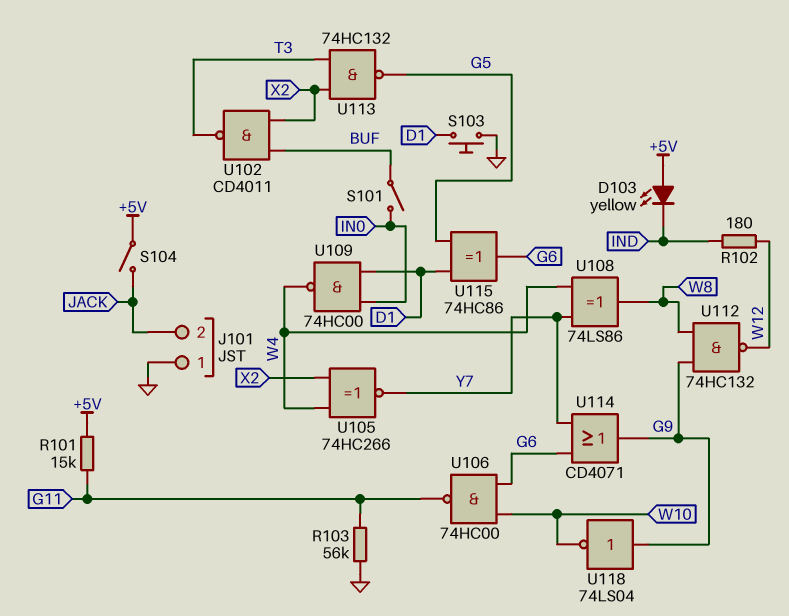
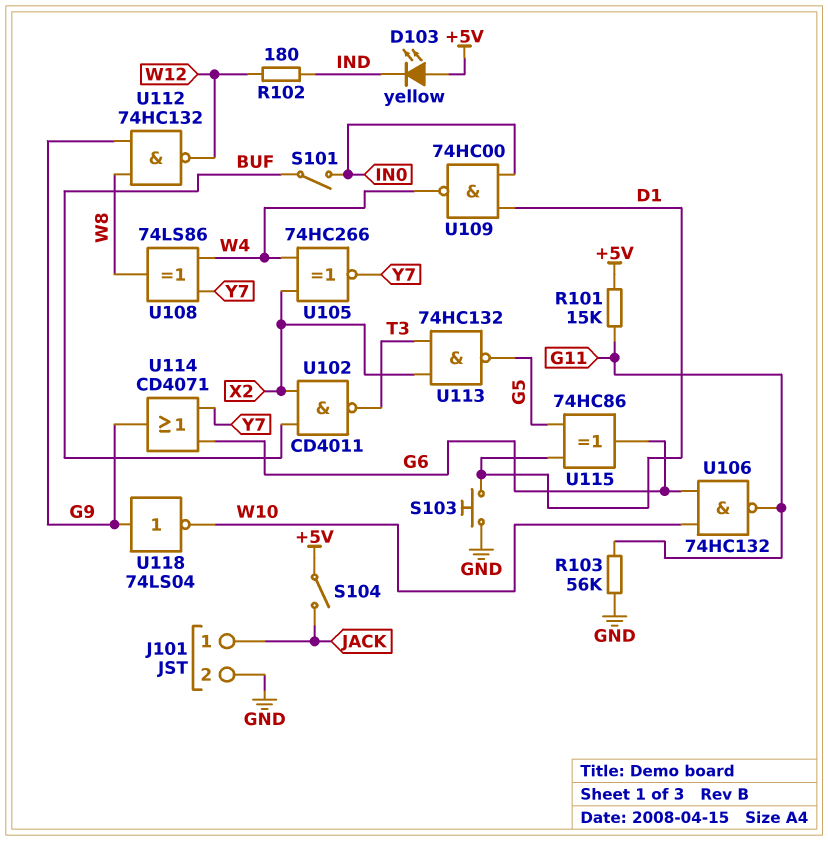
J101 pin 1: GND -> JACK
J101 pin 2: JACK -> GND
U106: NAND 74HC00 (in G6, in W10, out G11) -> NAND 74HC132 (in G6, in W10, out G11)

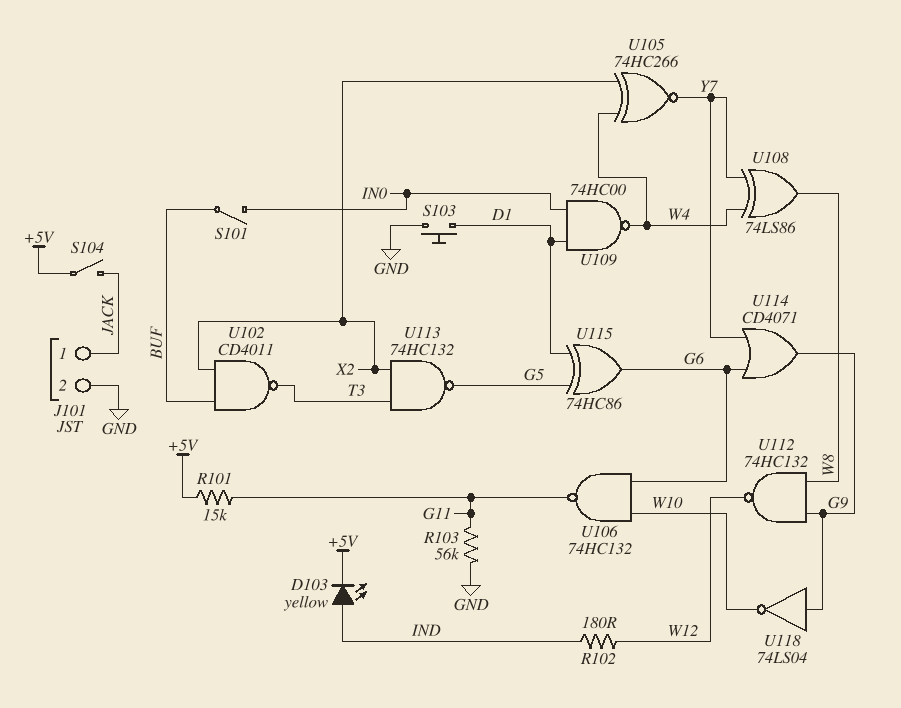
D103: LED yellow (A +5V, K IND) -> LED yellow (A IND, K +5V)

